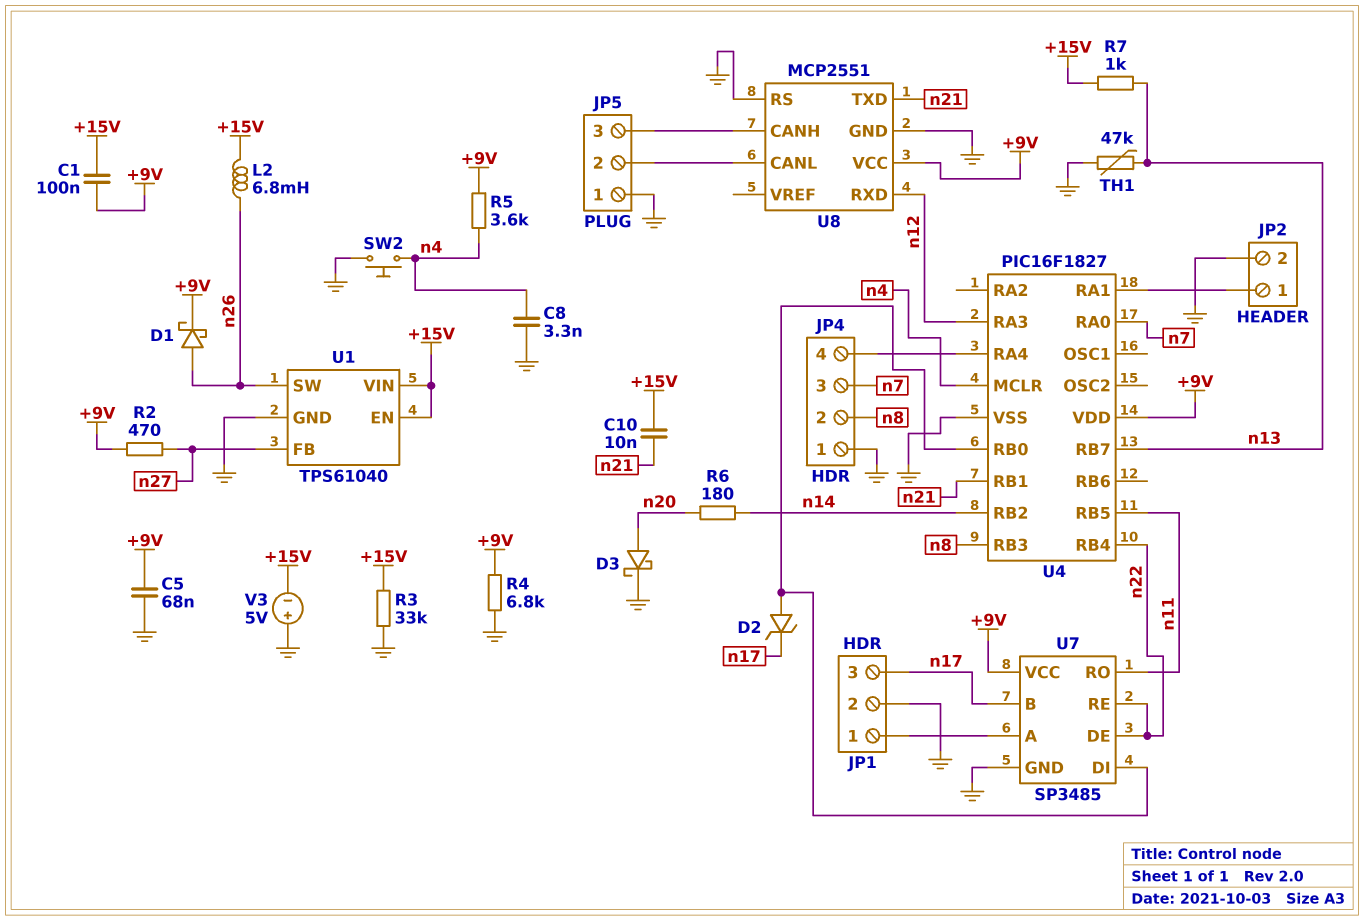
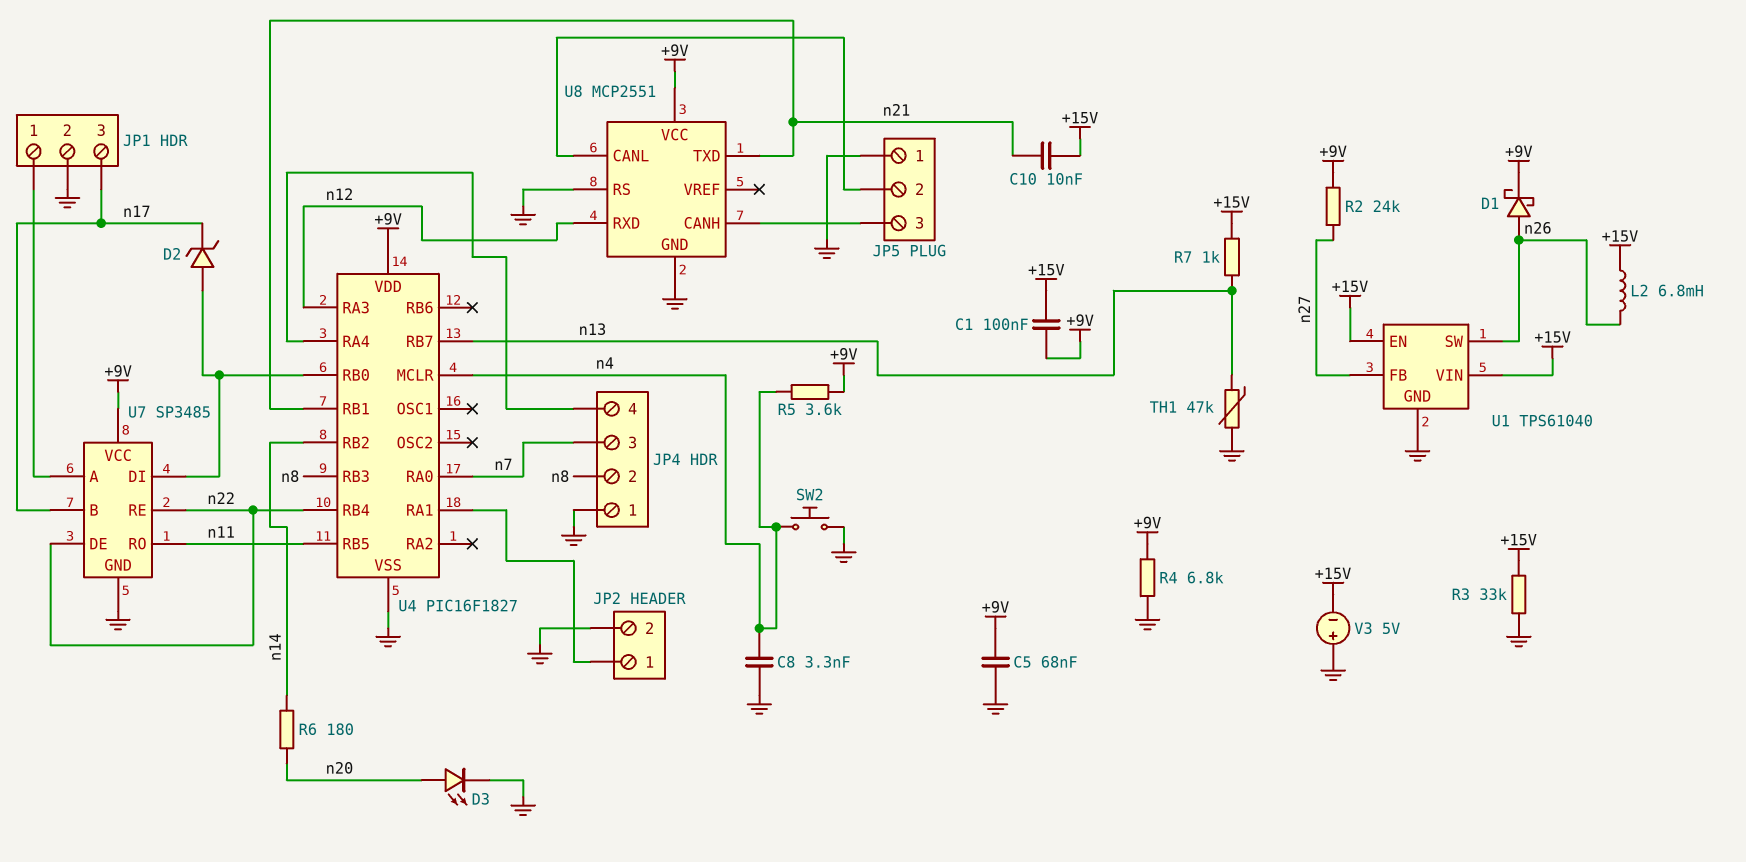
D3: schottky (A n20, K GND) -> LED (A n20, K GND)
R2: 470 (+9V, n27) -> 24k (+9V, n27)

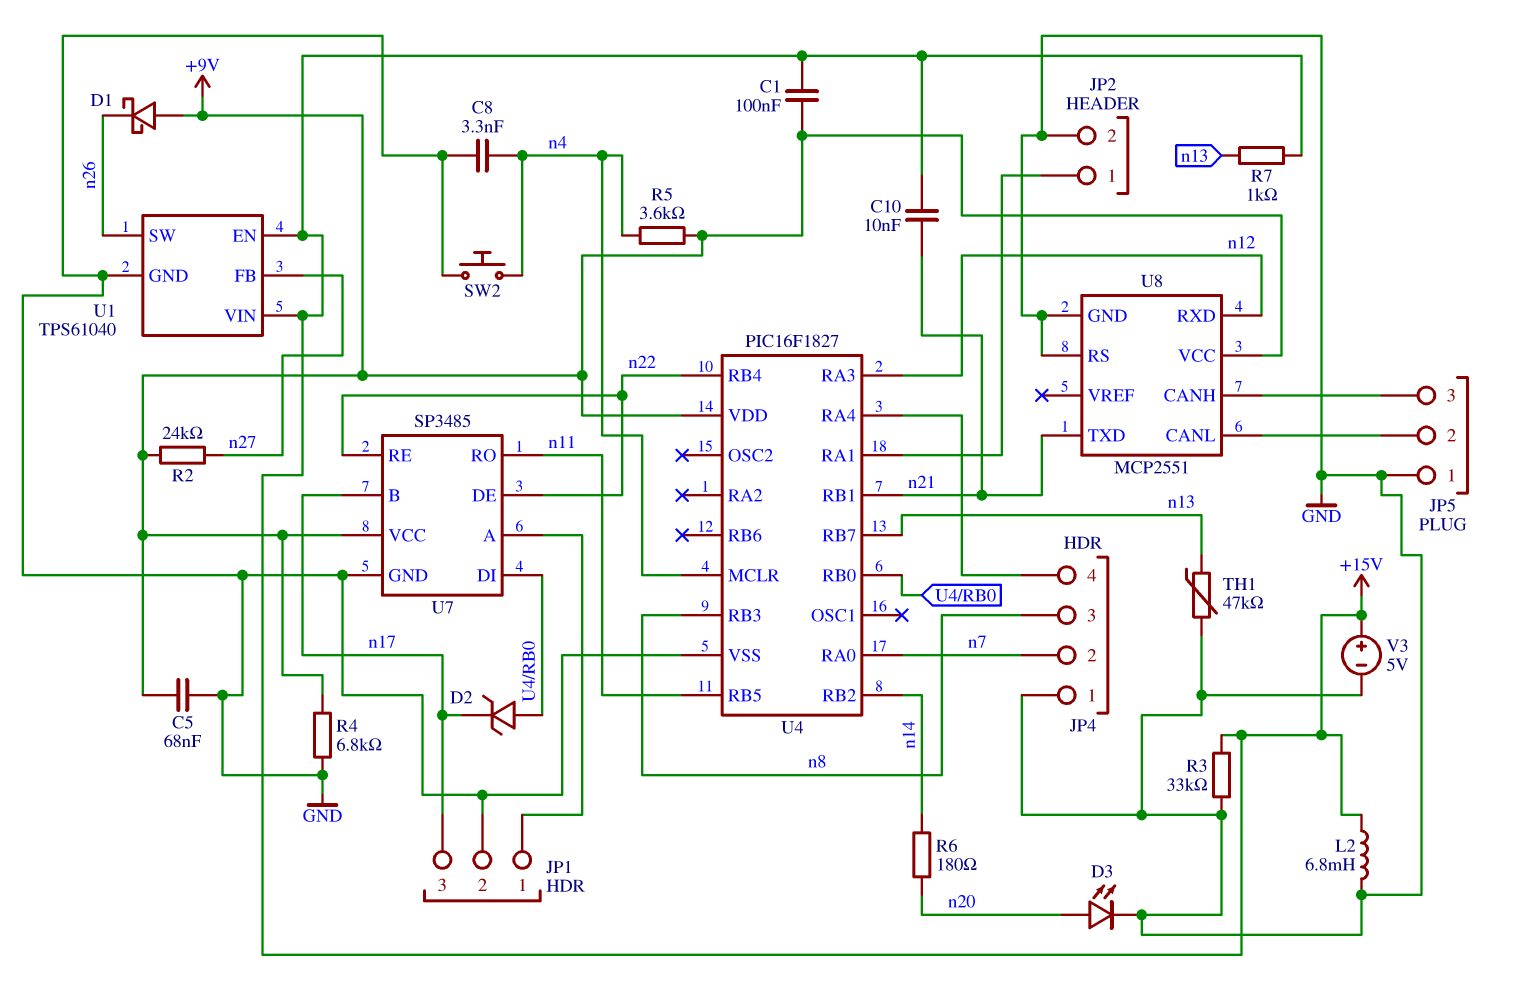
D1: schottky (A n26, K +9V) -> schottky (A +9V, K n26)
JP4 pin 2: n8 -> n7
JP4 pin 3: n7 -> n8
L2: 6.8mH (+15V, n26) -> 6.8mH (+15V, GND)
V3: 5V (plus GND, minus +15V) -> 5V (plus +15V, minus GND)

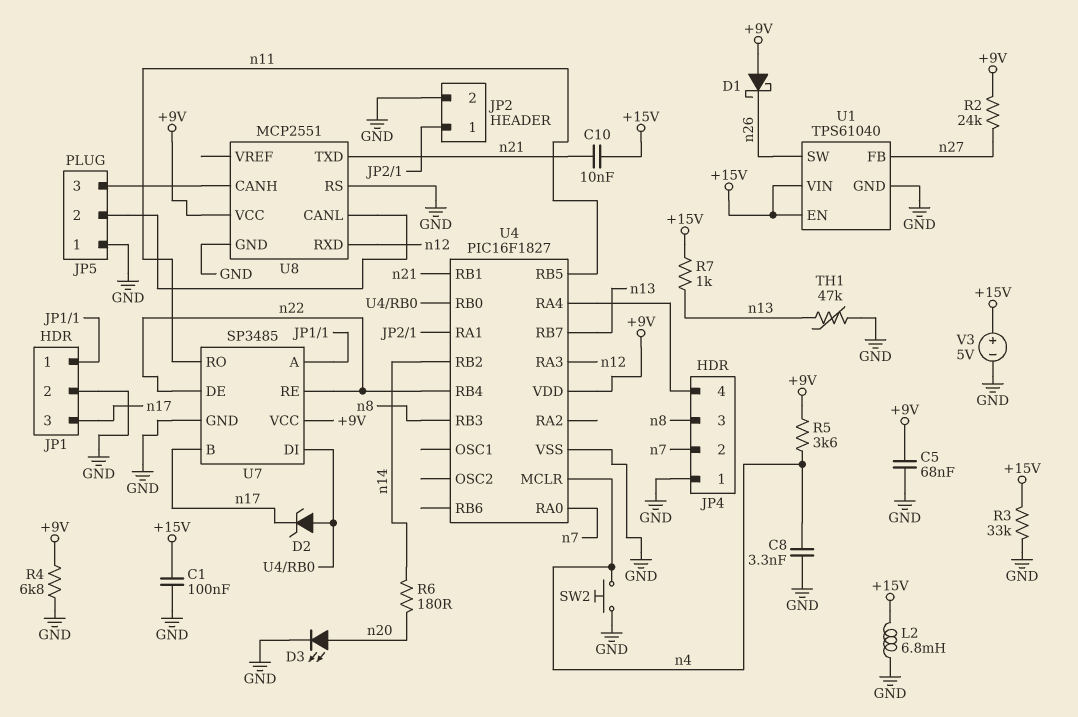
C1: 100nF (+9V, +15V) -> 100nF (+15V, GND)

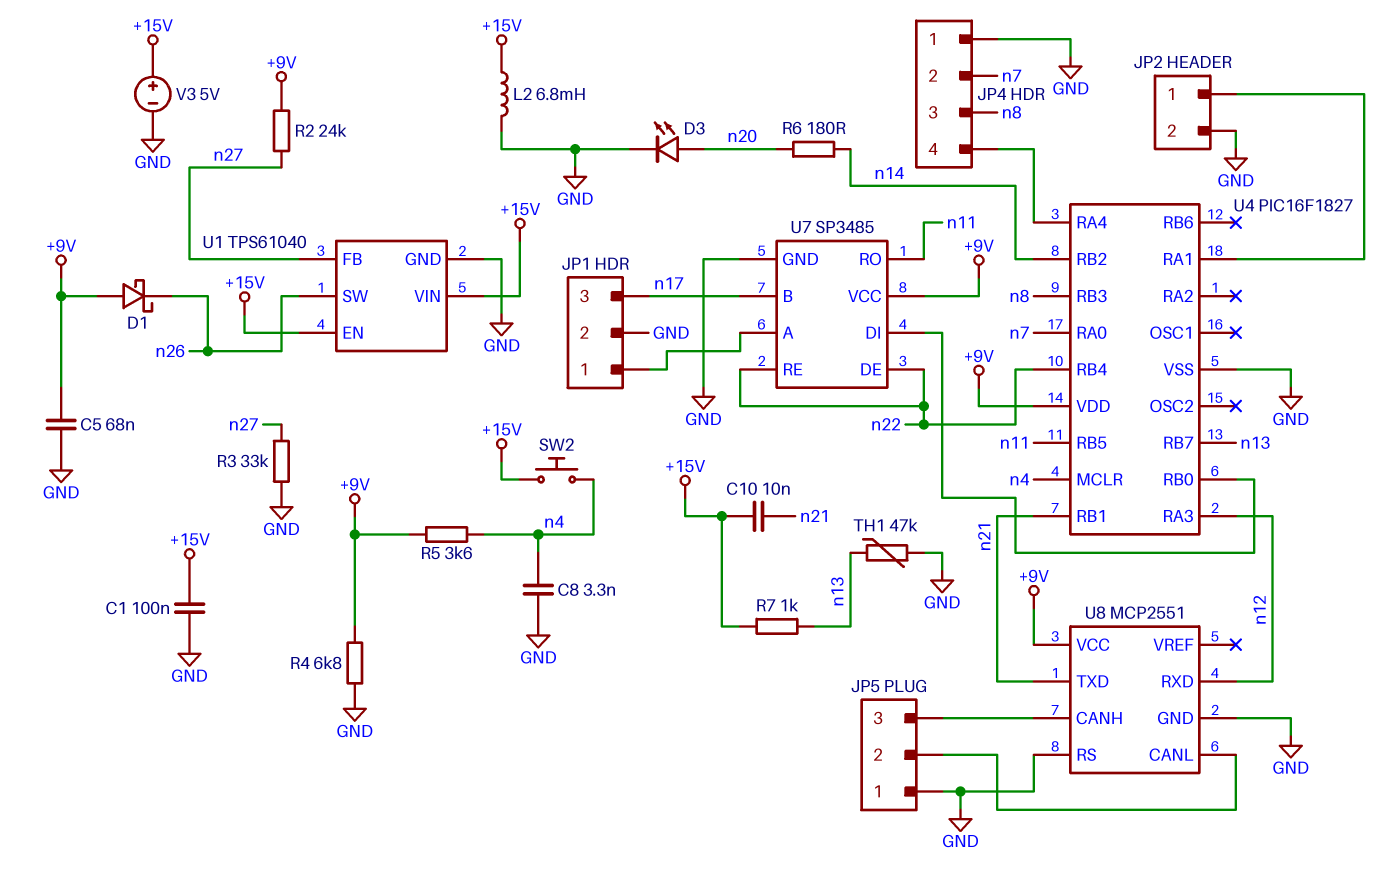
D2: zener (A U4/RB0, K n17) -> none
R3: 33k (+15V, GND) -> 33k (GND, n27)
SW2: button (GND, n4) -> button (+15V, n4)

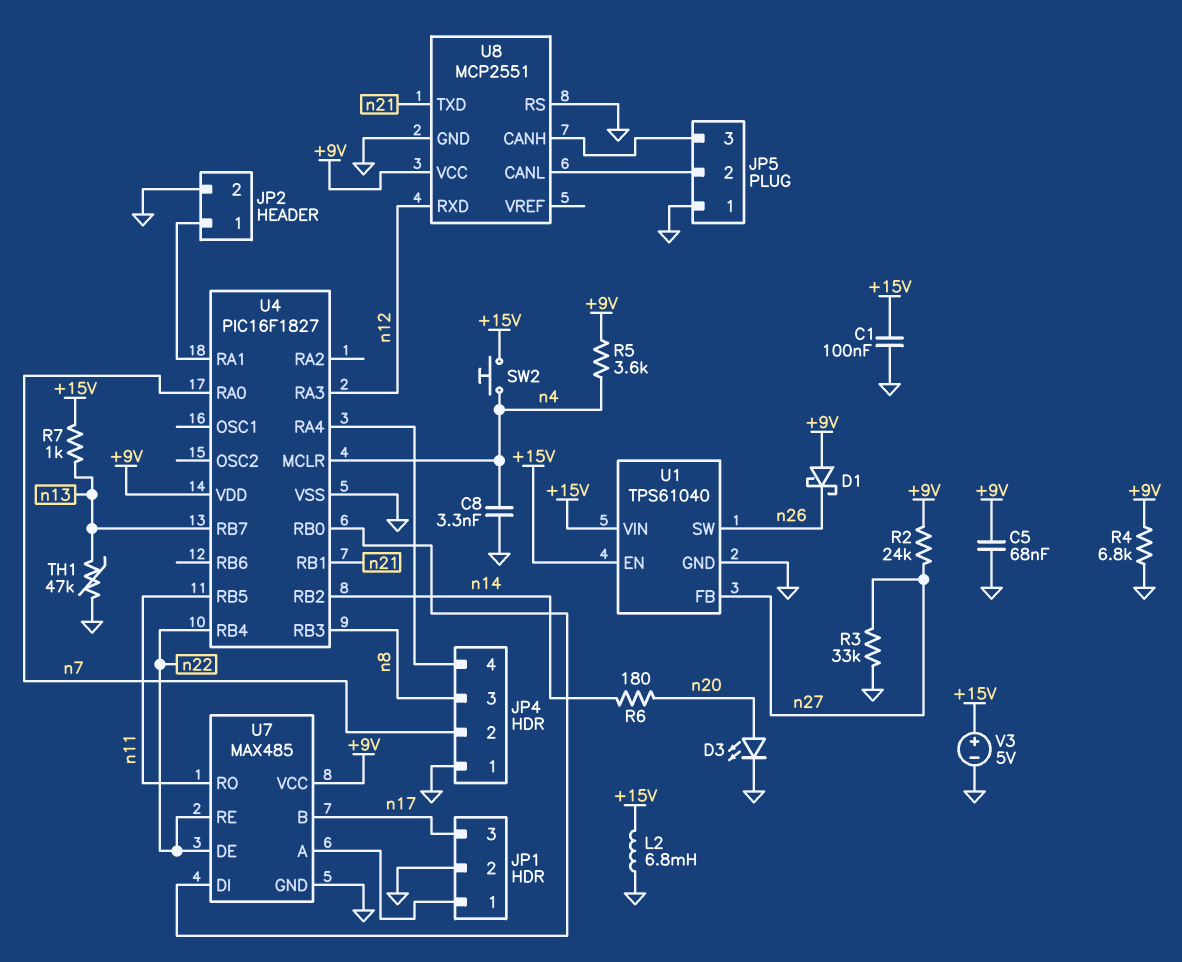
C10: 10nF (+15V, n21) -> none
U7: SP3485 -> MAX485

